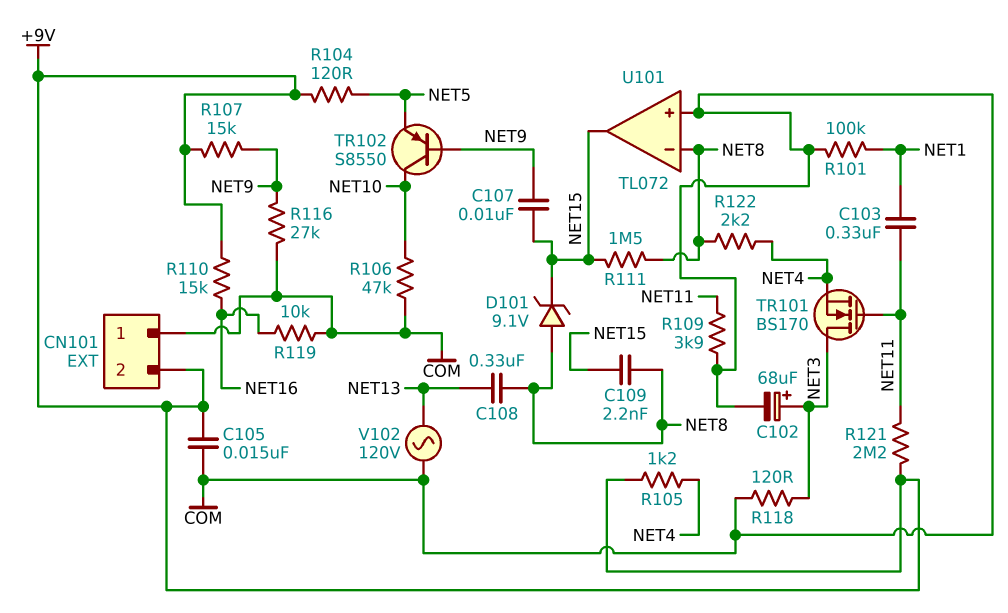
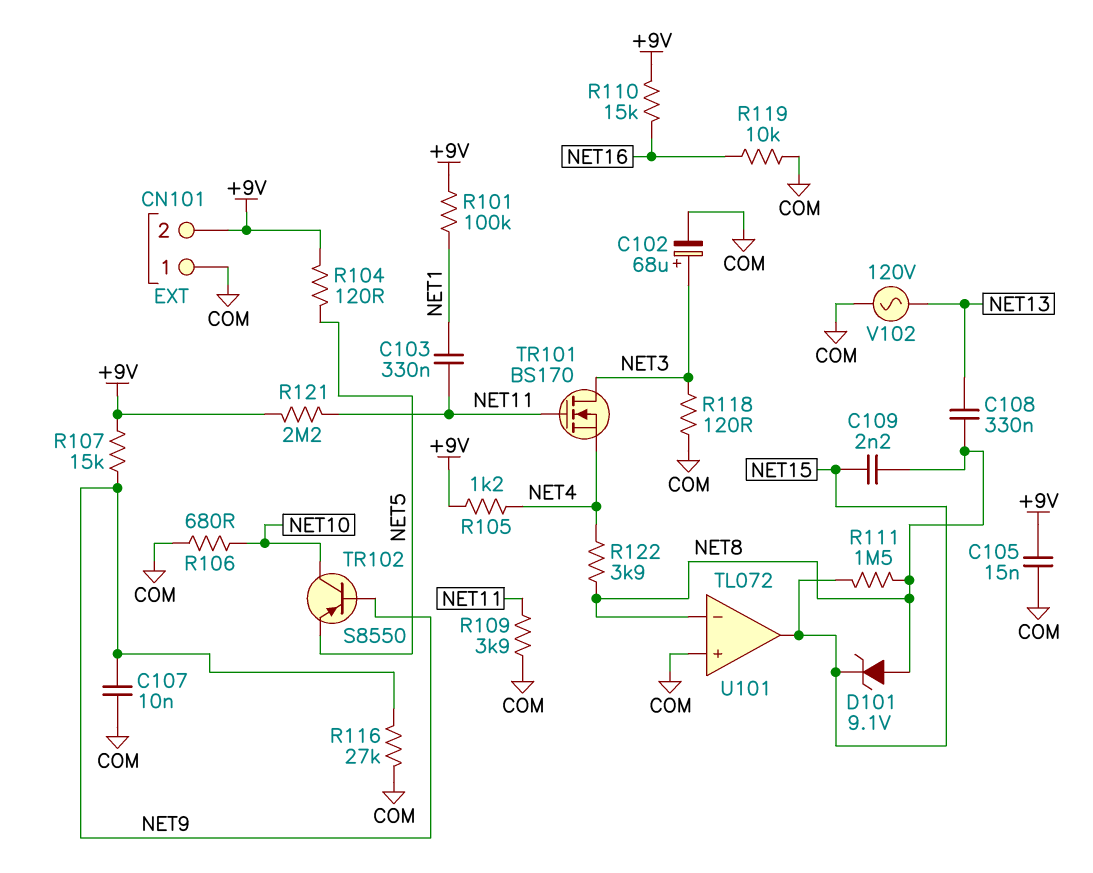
C107: 10nF (NET9, NET15) -> 10nF (COM, NET9)
R101: 100k (COM, NET1) -> 100k (+9V, NET1)
R106: 47k (COM, NET10) -> 680 (COM, NET10)
R122: 2.2k (NET4, NET8) -> 3.9k (NET4, NET8)

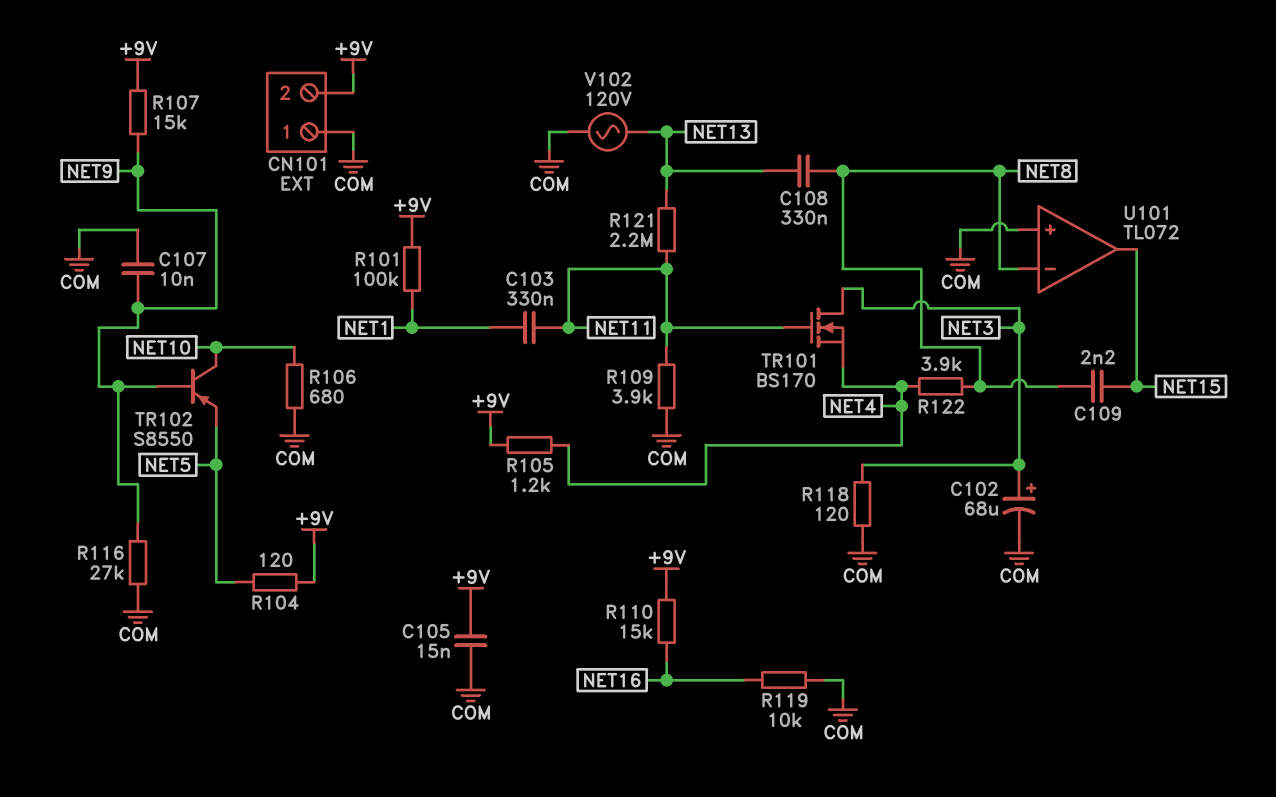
D101: zener 9.1V (A NET8, K NET15) -> none
R111: 1.5M (NET8, NET15) -> none
R121: 2.2M (+9V, NET11) -> 2.2M (NET11, NET13)

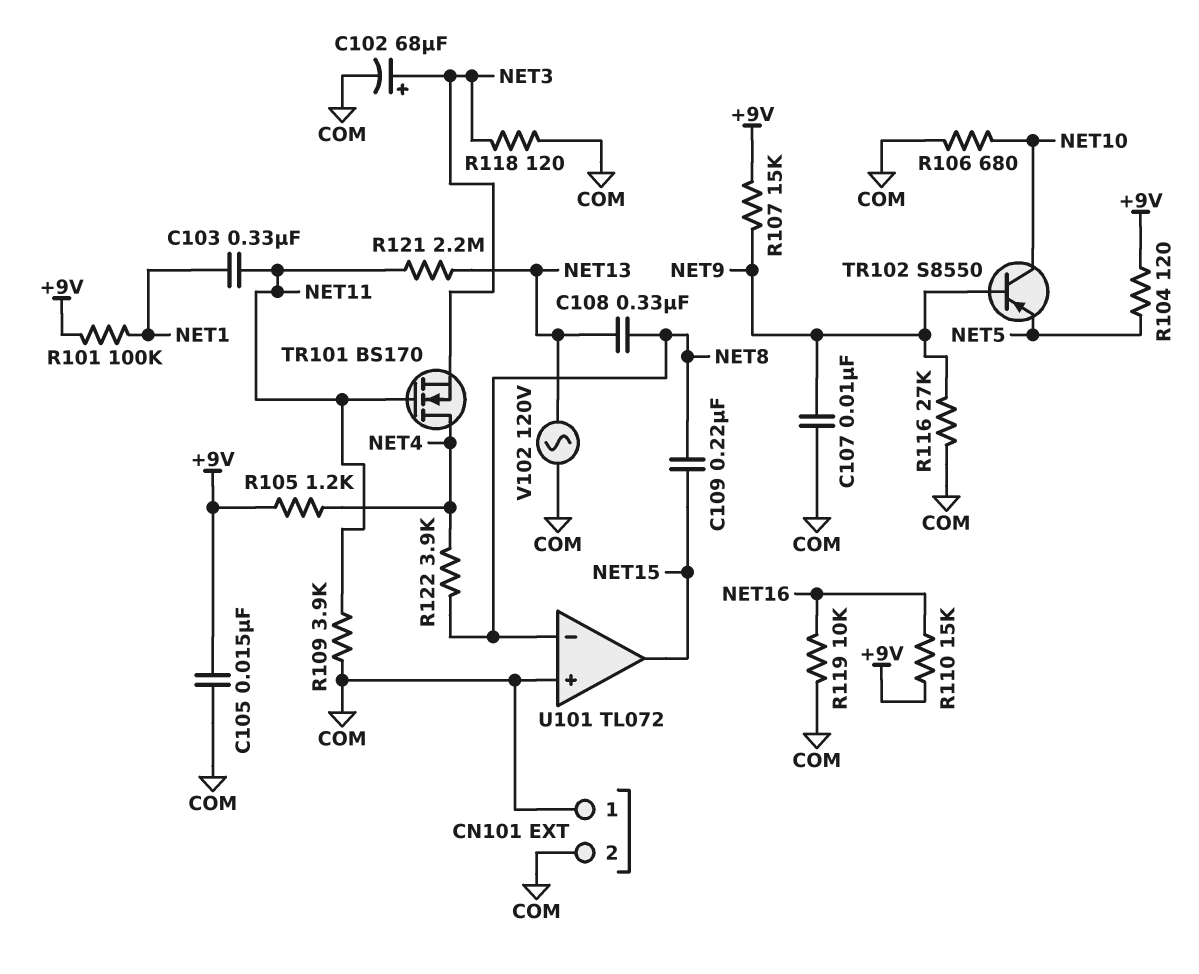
C109: 2.2nF (NET8, NET15) -> 220nF (NET8, NET15)
CN101 pin 2: +9V -> COM
TR101: NMOS BS170 (G NET11, D NET3, S NET4) -> NMOS BS170 (G NET11, D NET4, S NET3)

